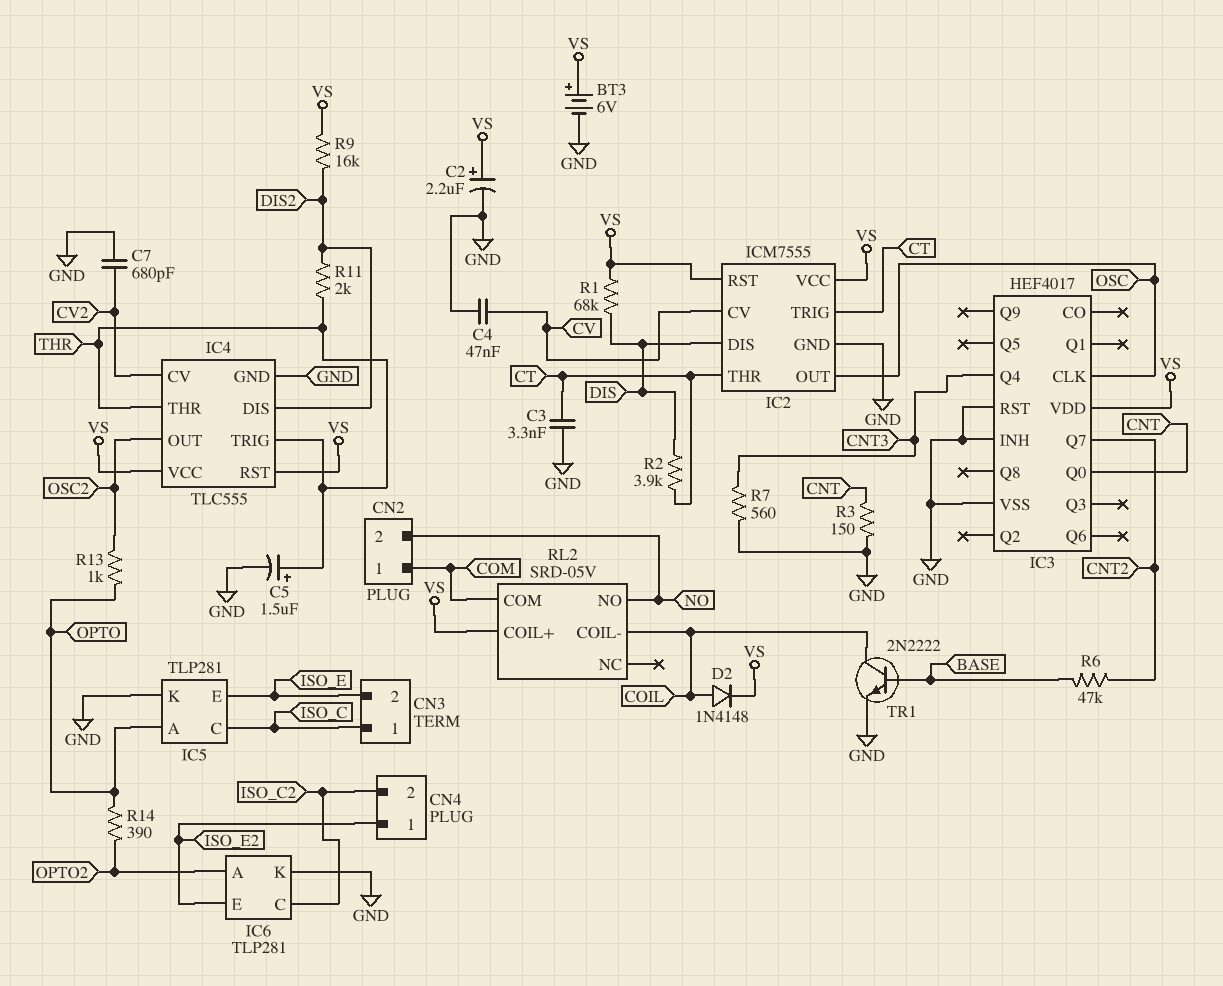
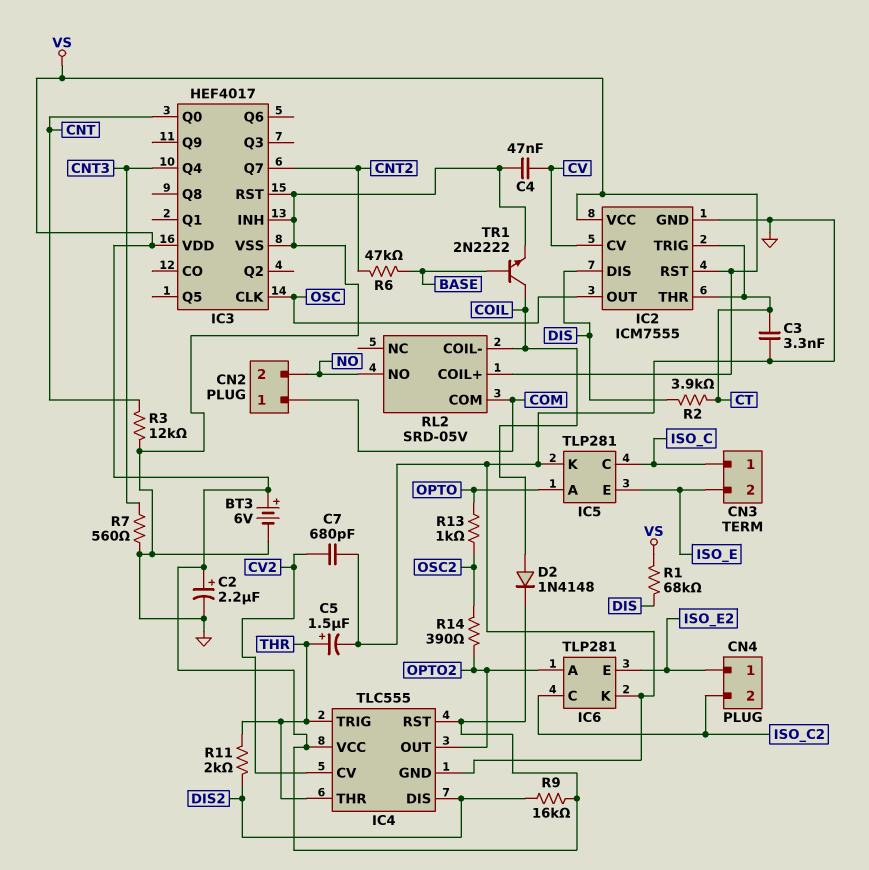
IC4 pin OUT: OSC2 -> OPTO2
R3: 150 (CNT, GND) -> 12k (CNT, GND)
R14: 390 (OPTO, OPTO2) -> 390 (OPTO2, OSC2)

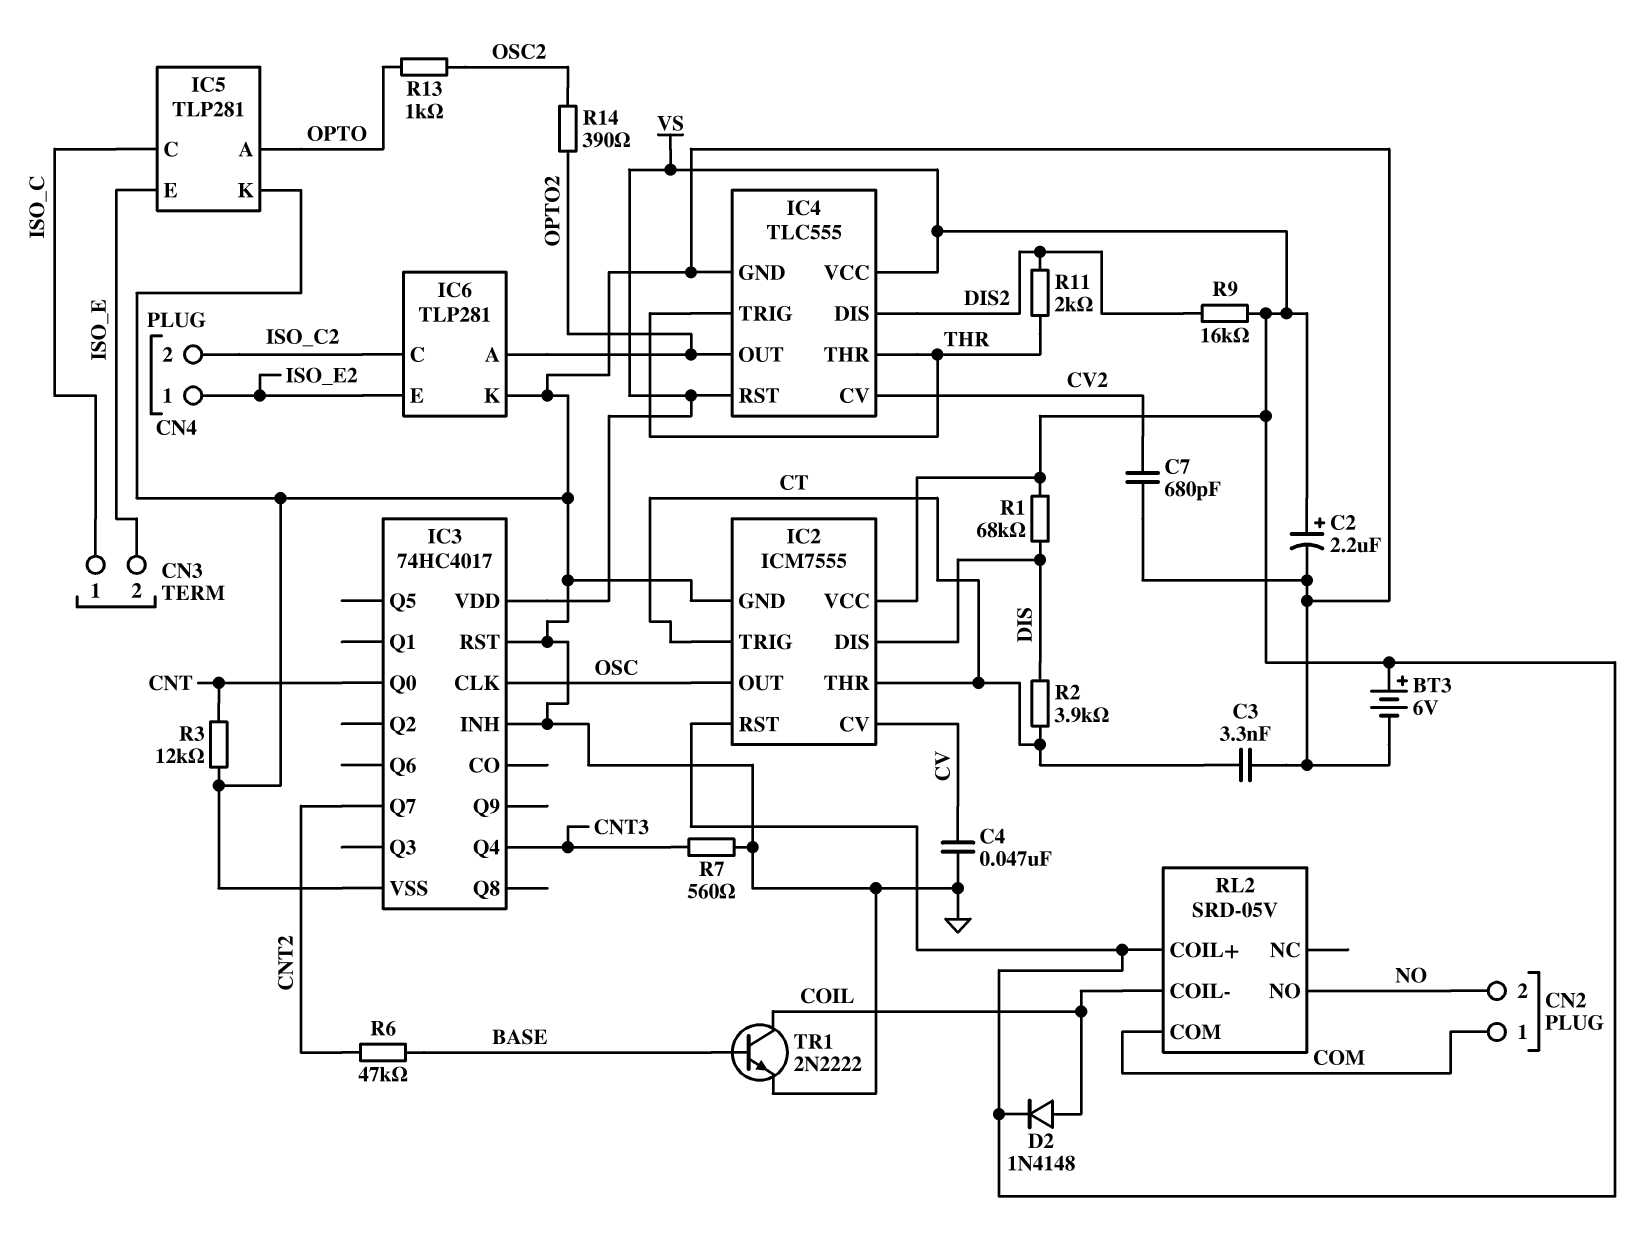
C5: 1.5uF (plus THR, minus GND) -> none
IC3: HEF4017 -> 74HC4017

